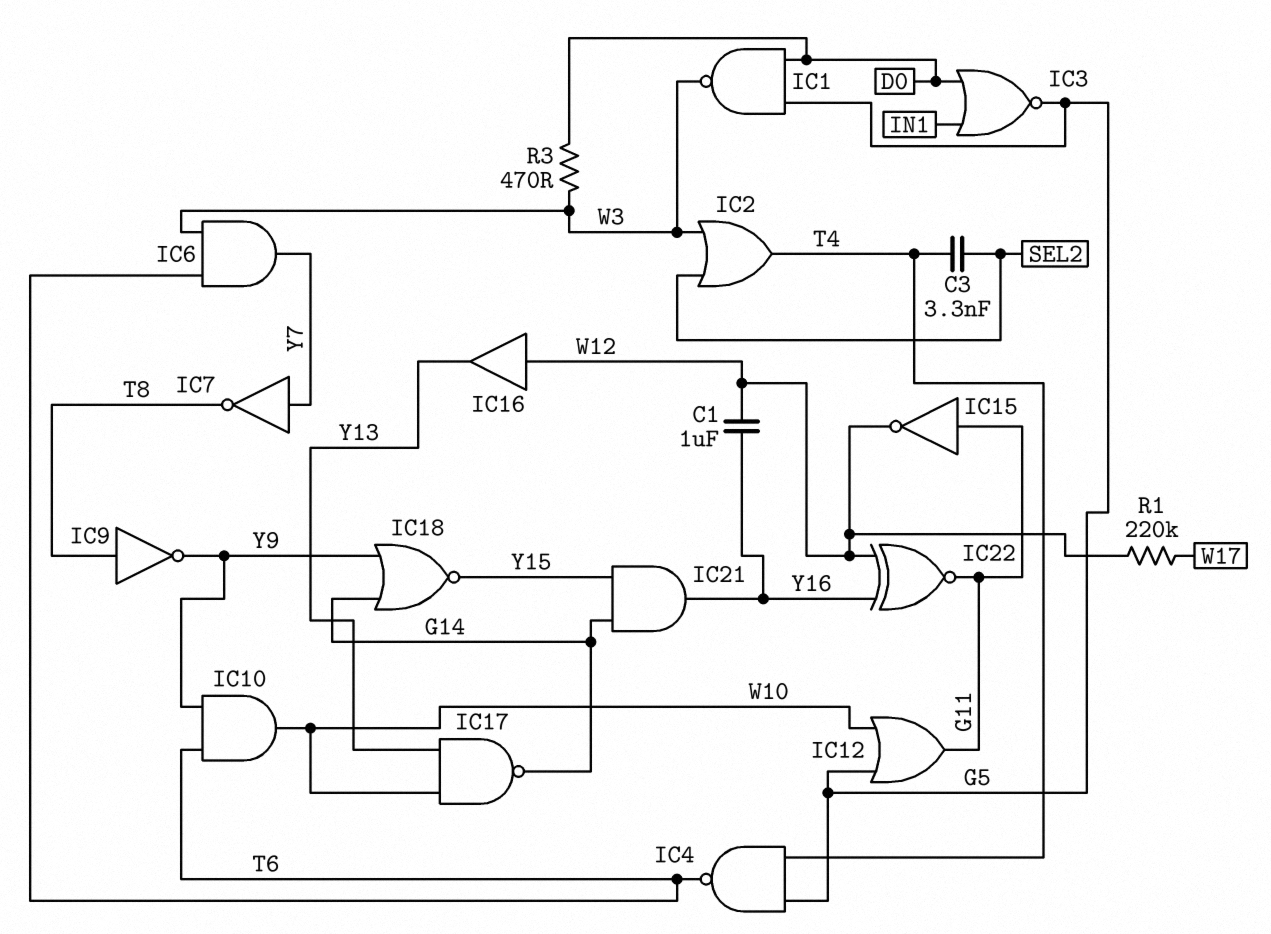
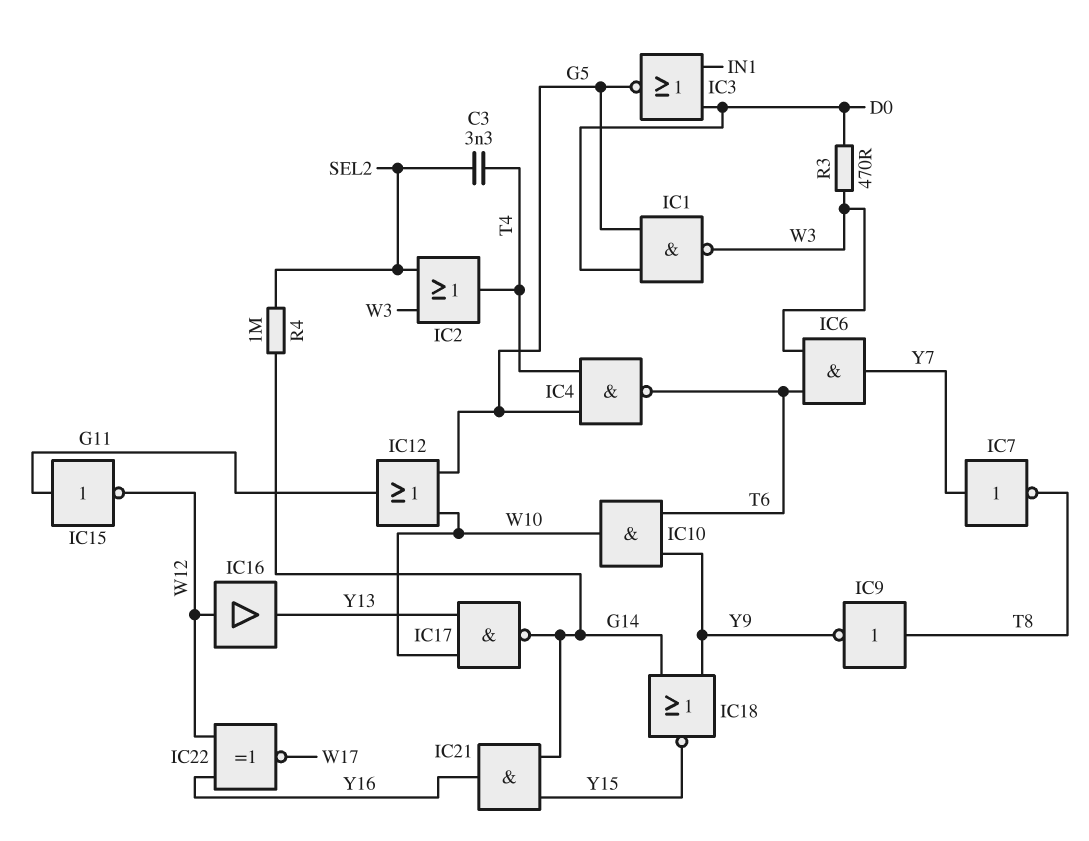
C1: 1uF (W12, Y16) -> none
IC22: XNOR (in W12, in Y16, out G11) -> XNOR (in W12, in Y16, out W17)
R1: 220k (W12, W17) -> none
R4: none -> 1M (G14, SEL2)

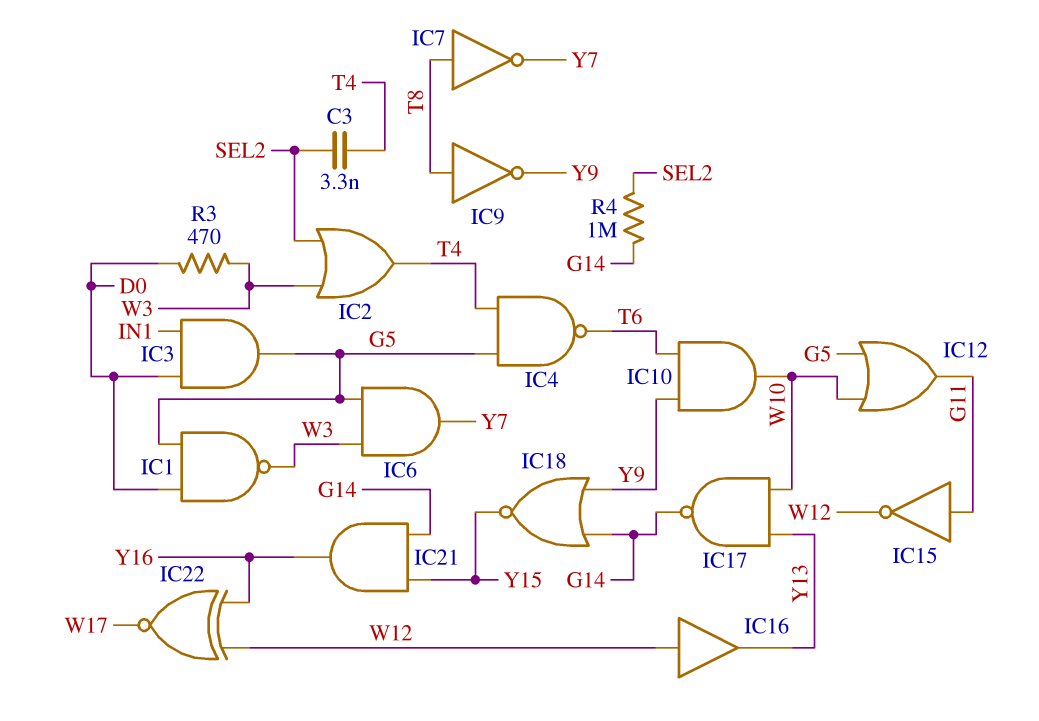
IC3: NOR (in D0, in IN1, out G5) -> AND (in D0, in IN1, out G5)
IC6: AND (in T6, in W3, out Y7) -> AND (in G5, in W3, out Y7)
IC7: NOT (in Y7, out T8) -> NOT (in T8, out Y7)

